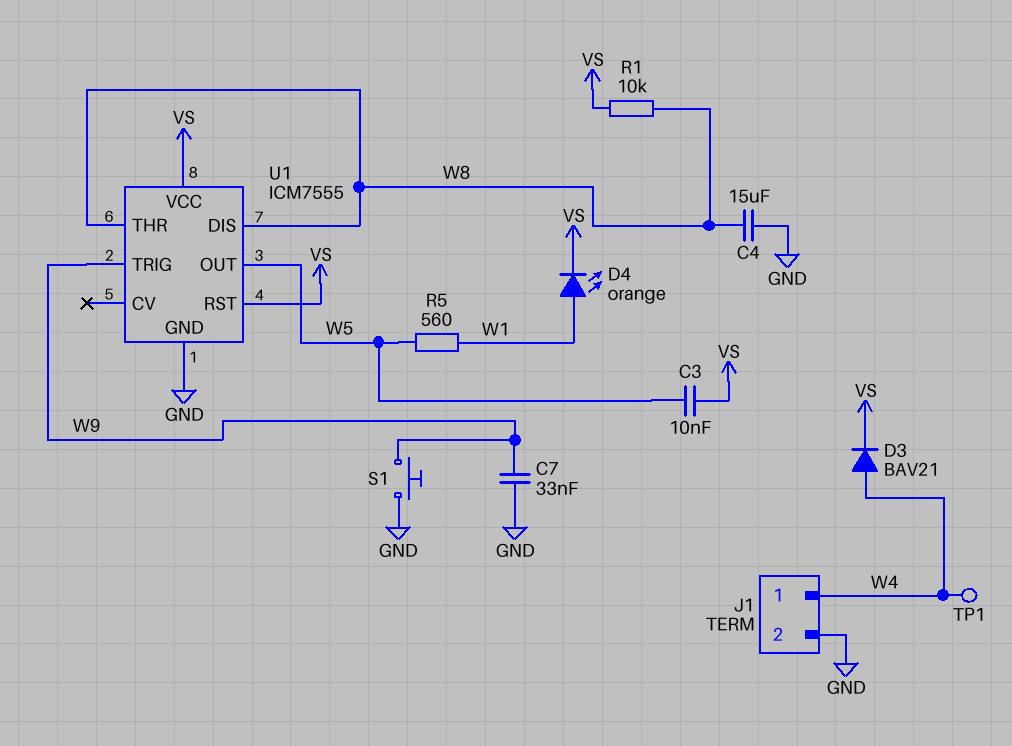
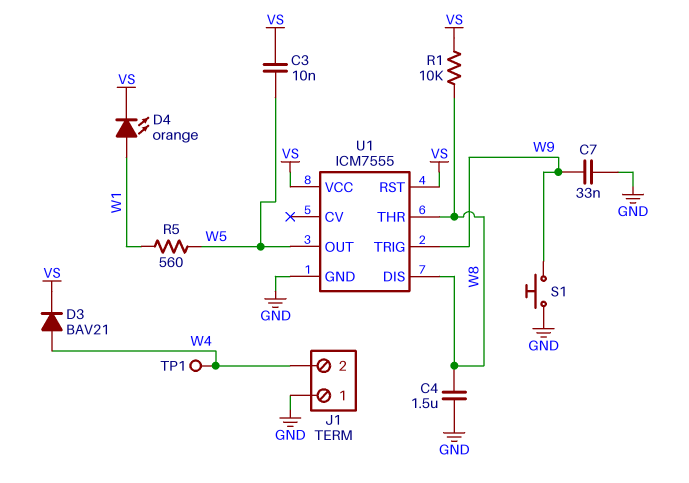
C4: 15uF (GND, W8) -> 1.5uF (GND, W8)
J1 pin 1: W4 -> GND
J1 pin 2: GND -> W4

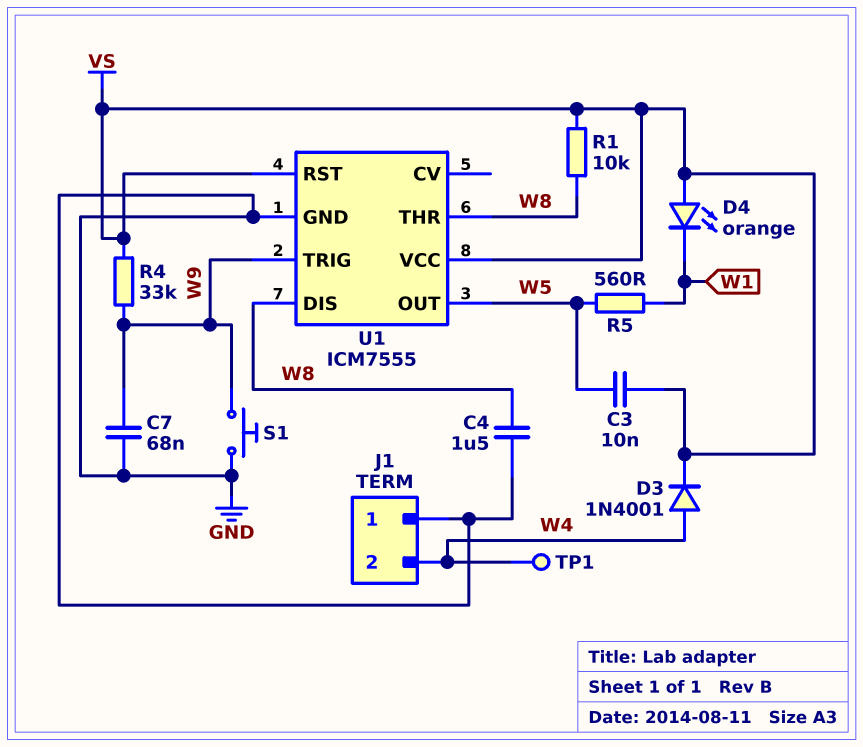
C7: 33nF (GND, W9) -> 68nF (GND, W9)
D3: diode BAV21 (A W4, K VS) -> diode 1N4001 (A W4, K VS)
D4: LED orange (A W1, K VS) -> LED orange (A VS, K W1)
R4: none -> 33k (VS, W9)

